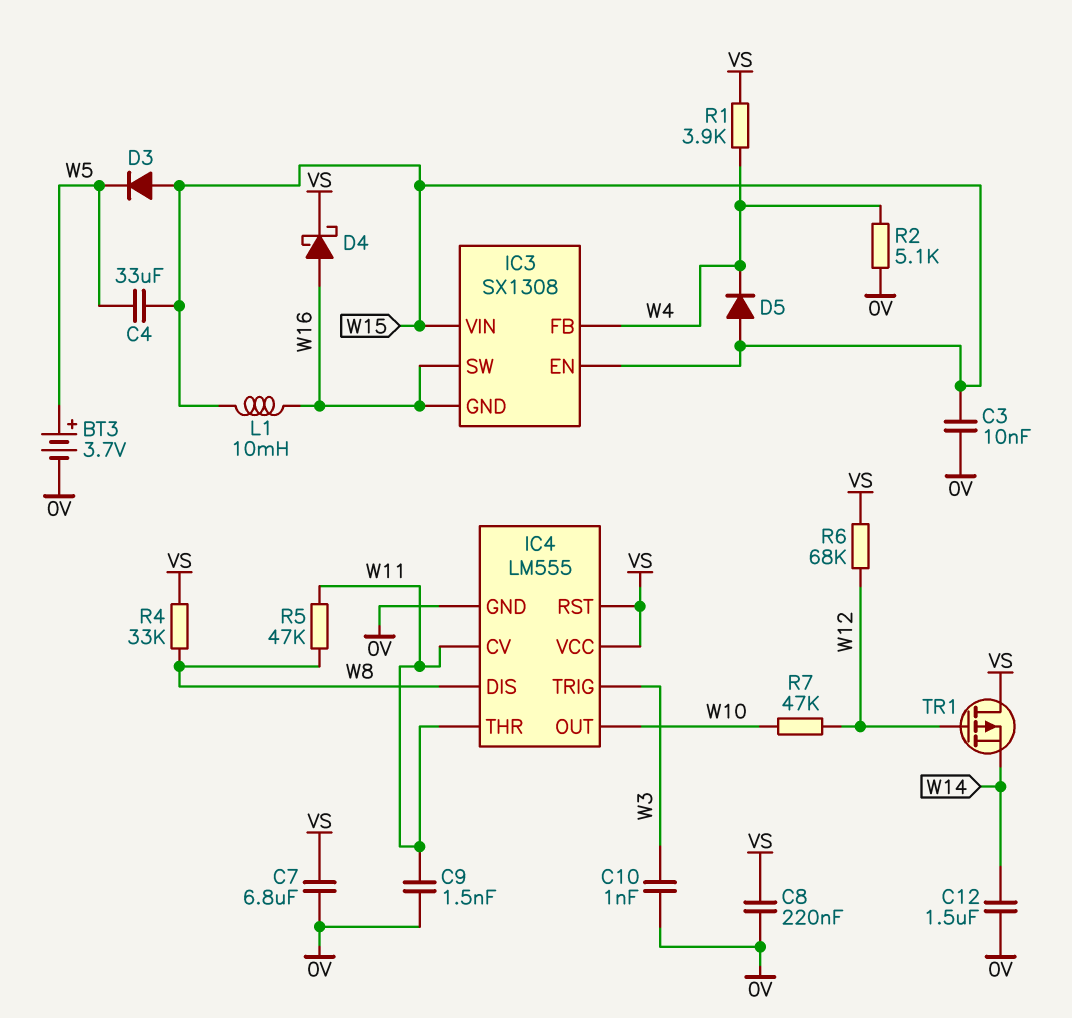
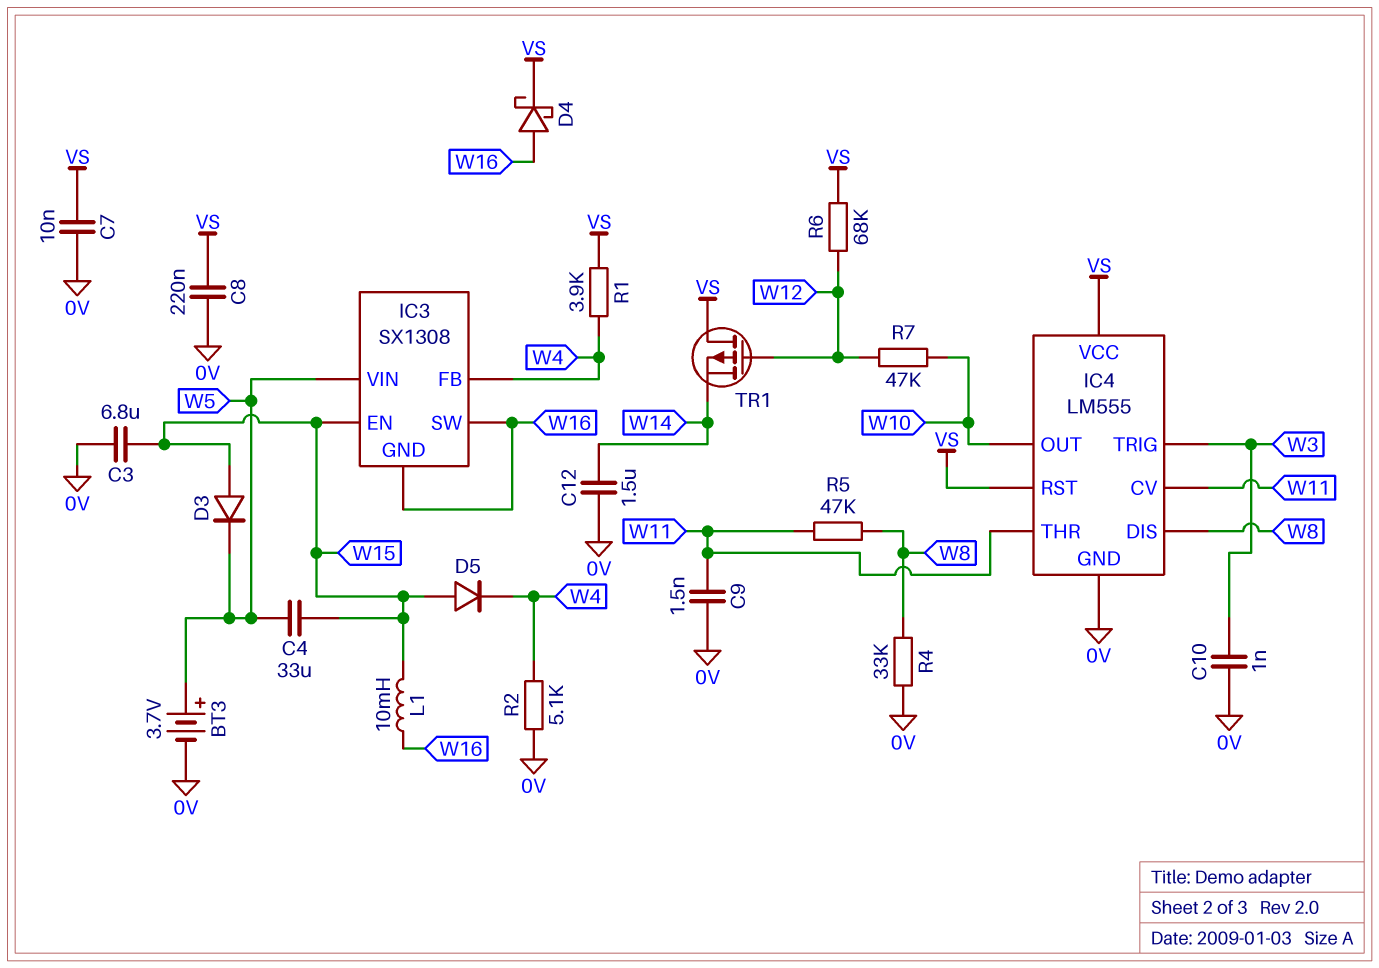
C3: 10nF (0V, W15) -> 6.8uF (0V, W15)
C7: 6.8uF (0V, VS) -> 10nF (0V, VS)
IC3 pin VIN: W15 -> W5
R4: 33k (VS, W8) -> 33k (0V, W8)

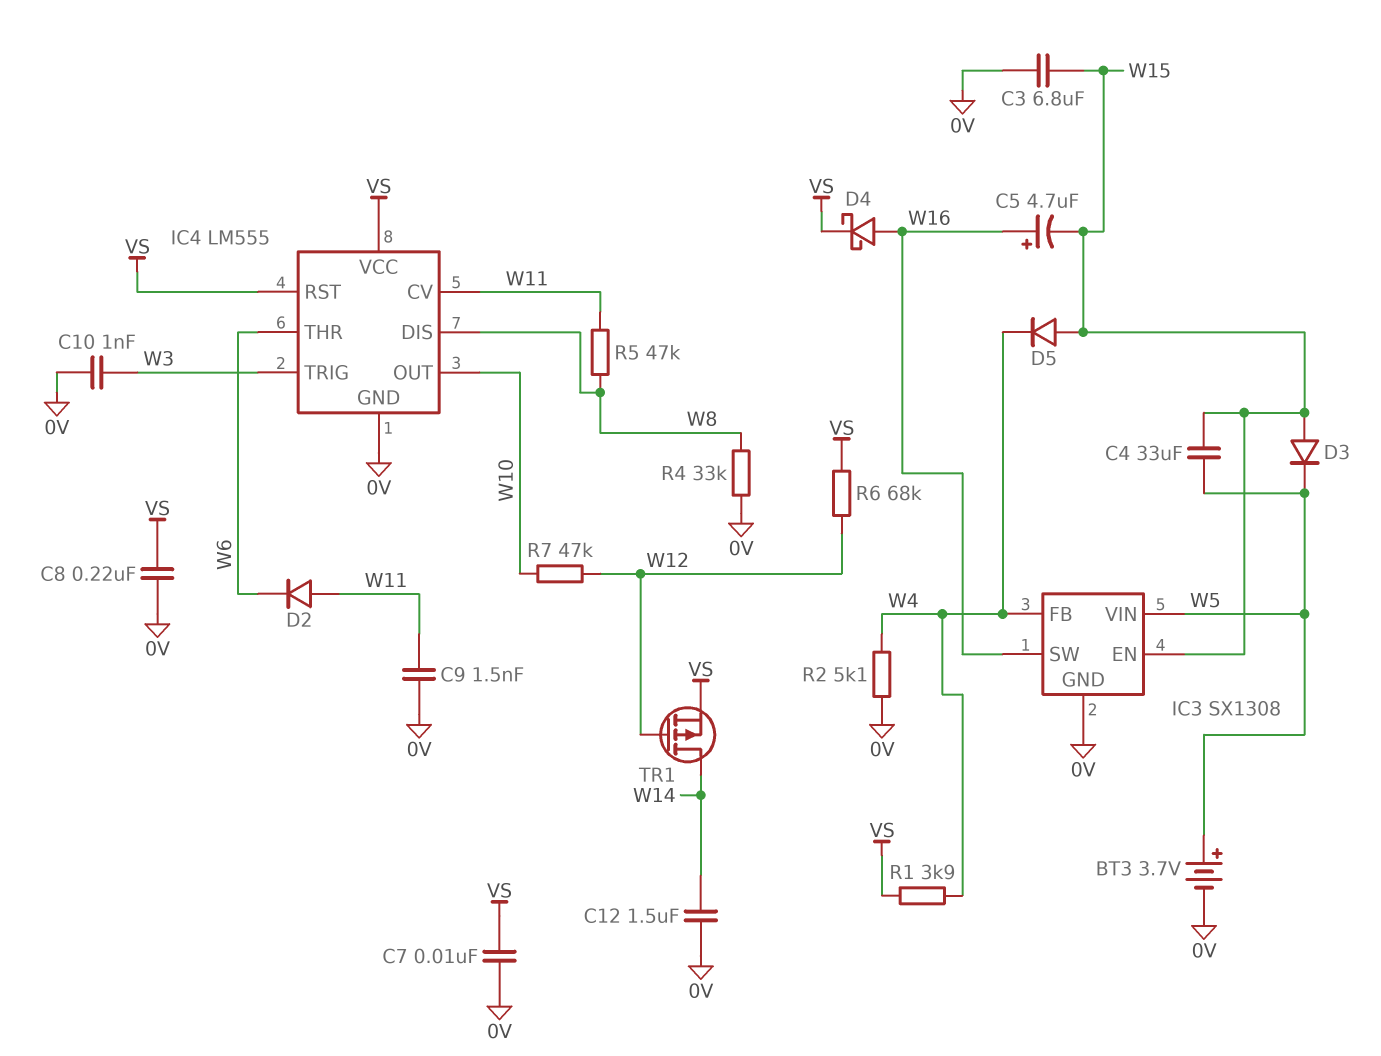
C5: none -> 4.7uF (plus W16, minus W15)
D2: none -> diode (A W11, K W6)
IC3 pin GND: W16 -> 0V
IC4 pin THR: W11 -> W6
L1: 10mH (W15, W16) -> none
TR1: PMOS (G W12, D VS, S W14) -> PMOS (G W12, D W14, S VS)

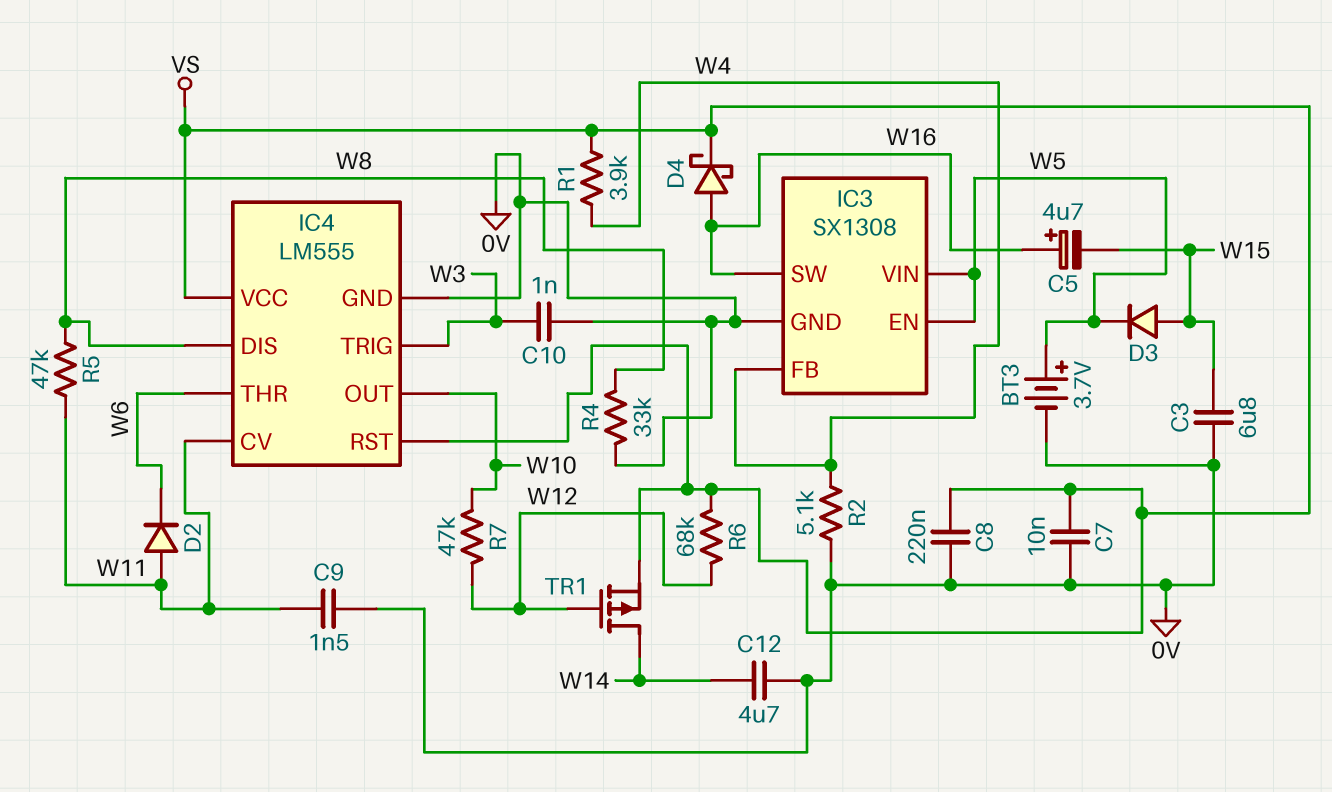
C4: 33uF (W5, W15) -> none
C12: 1.5uF (0V, W14) -> 4.7uF (0V, W14)
D5: diode (A W15, K W4) -> none
IC3 pin EN: W15 -> W5

